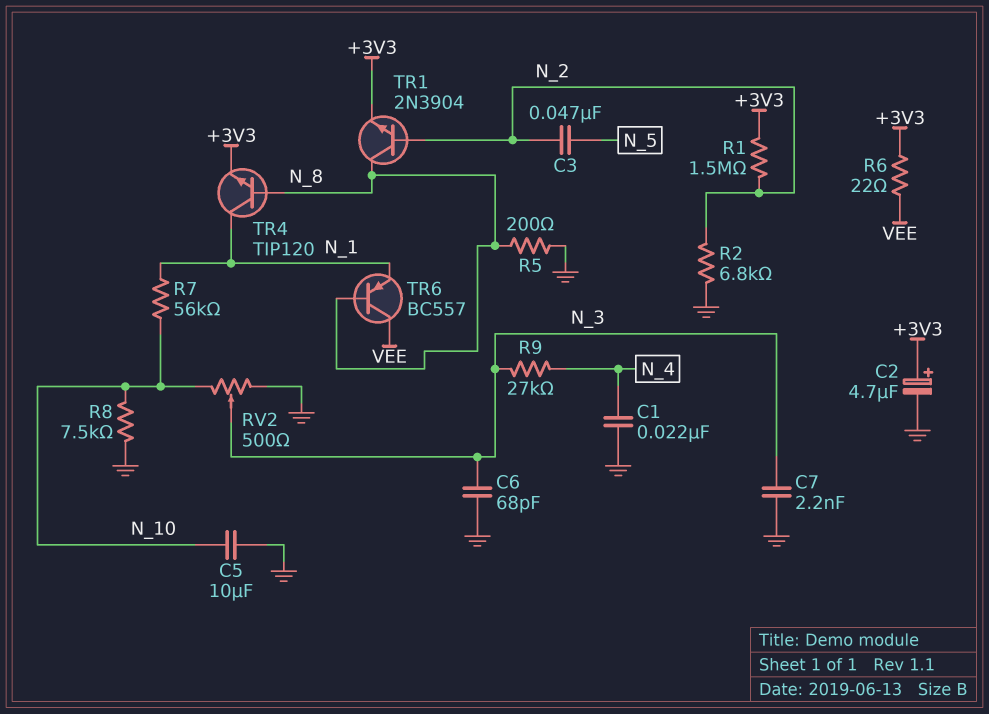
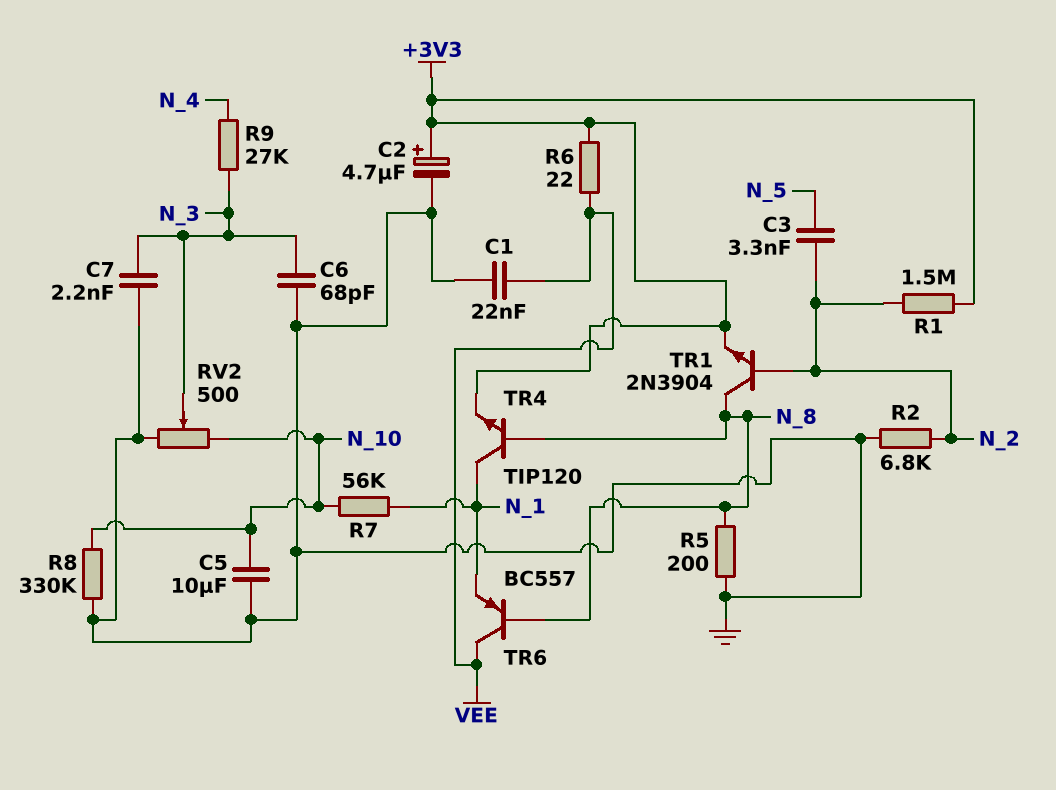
C1: 22nF (GND, N_4) -> 22nF (GND, VEE)
C3: 47nF (N_2, N_5) -> 3.3nF (N_2, N_5)
R8: 7.5k (GND, N_10) -> 330k (GND, N_10)

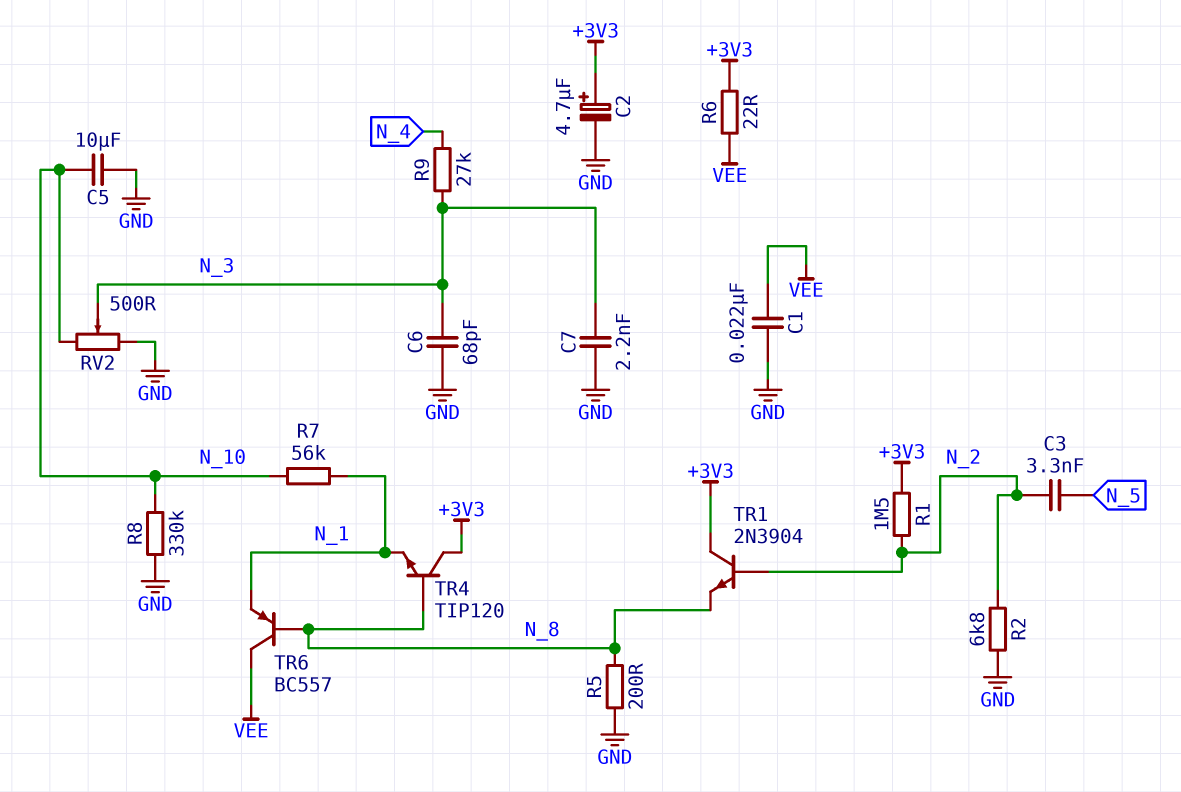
TR1: NPN 2N3904 (B N_2, C N_8, E +3V3) -> NPN 2N3904 (B N_2, C +3V3, E N_8)
TR4: NPN TIP120 (B N_8, C N_1, E +3V3) -> NPN TIP120 (B N_8, C +3V3, E N_1)

